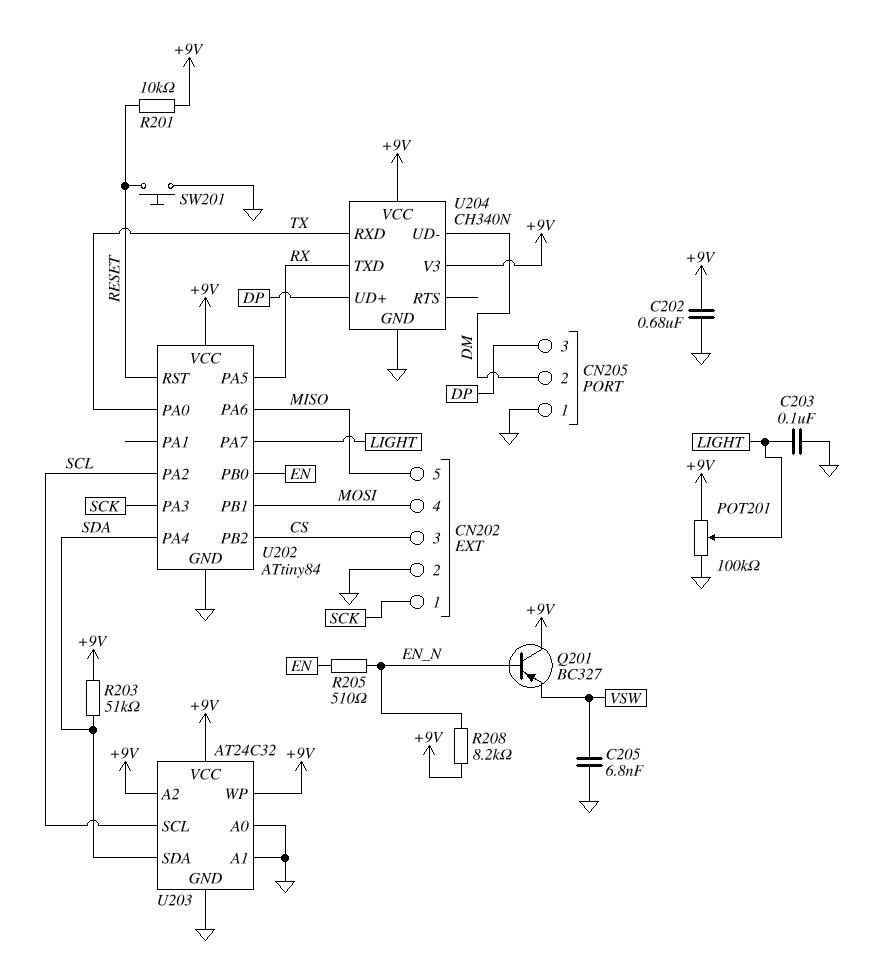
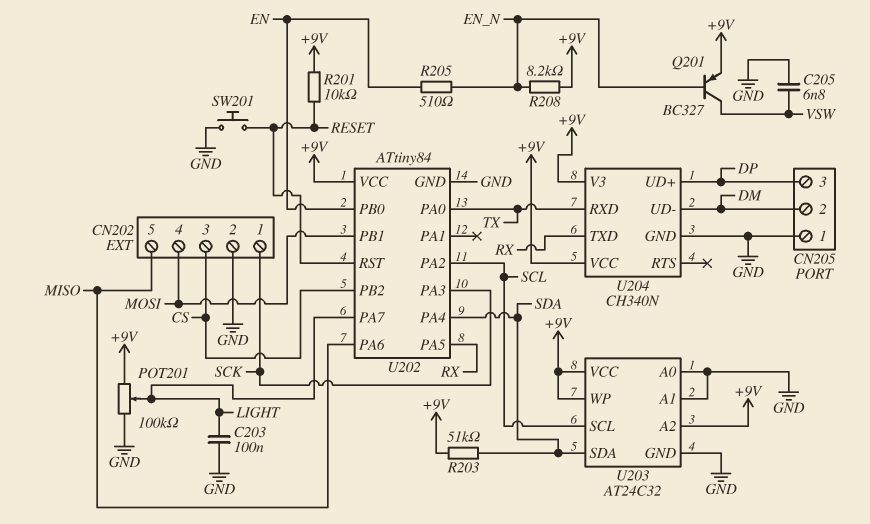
C202: 680nF (+9V, GND) -> none
Q201: PNP BC327 (B EN_N, C +9V, E VSW) -> PNP BC327 (B EN_N, C VSW, E +9V)

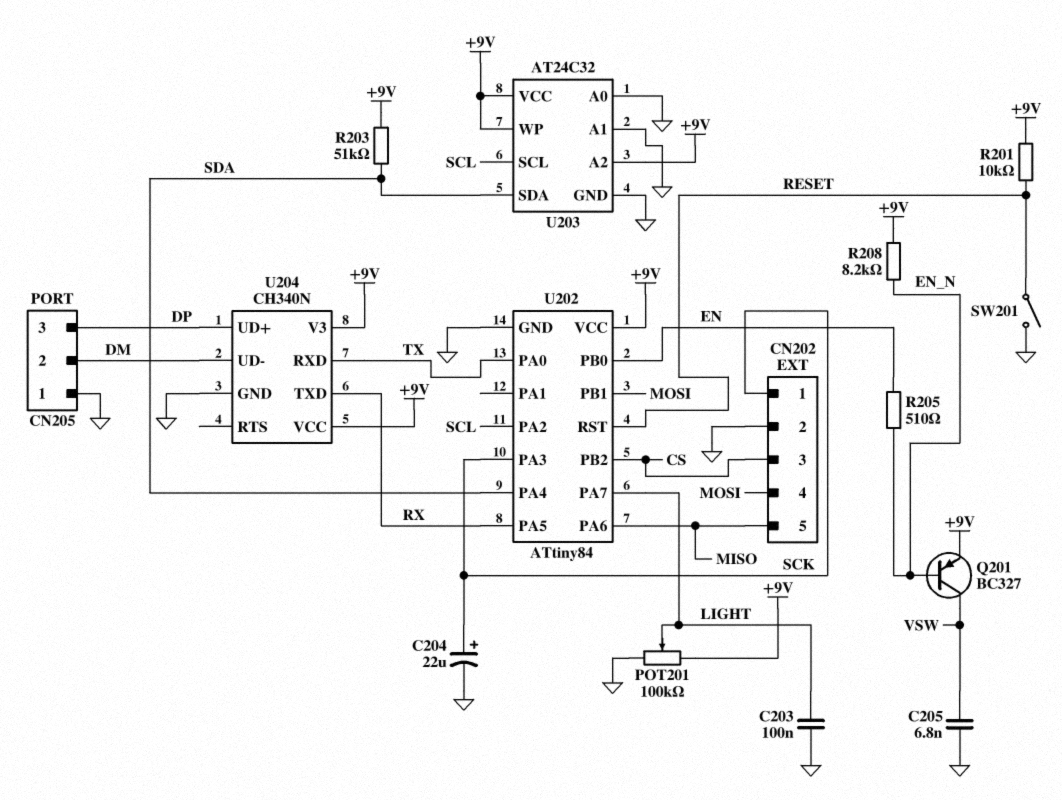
C204: none -> 22uF (plus SCK, minus GND)
SW201: button (GND, RESET) -> switch (GND, RESET)

